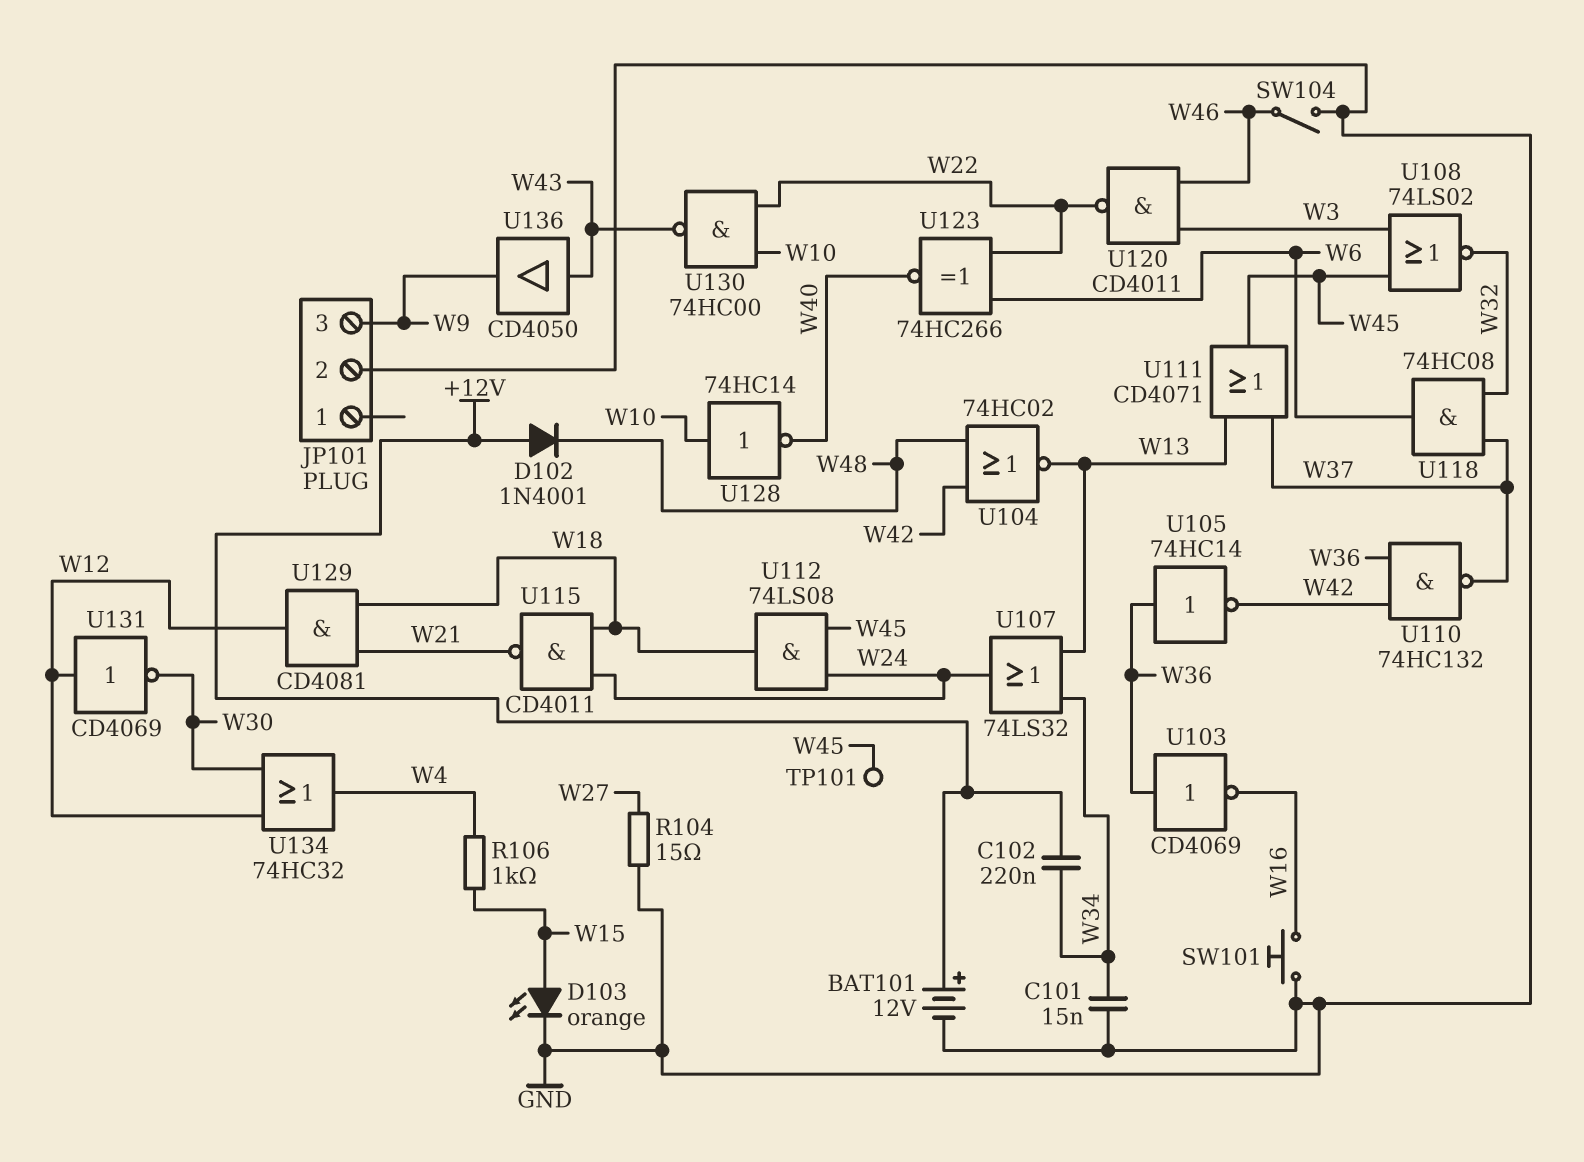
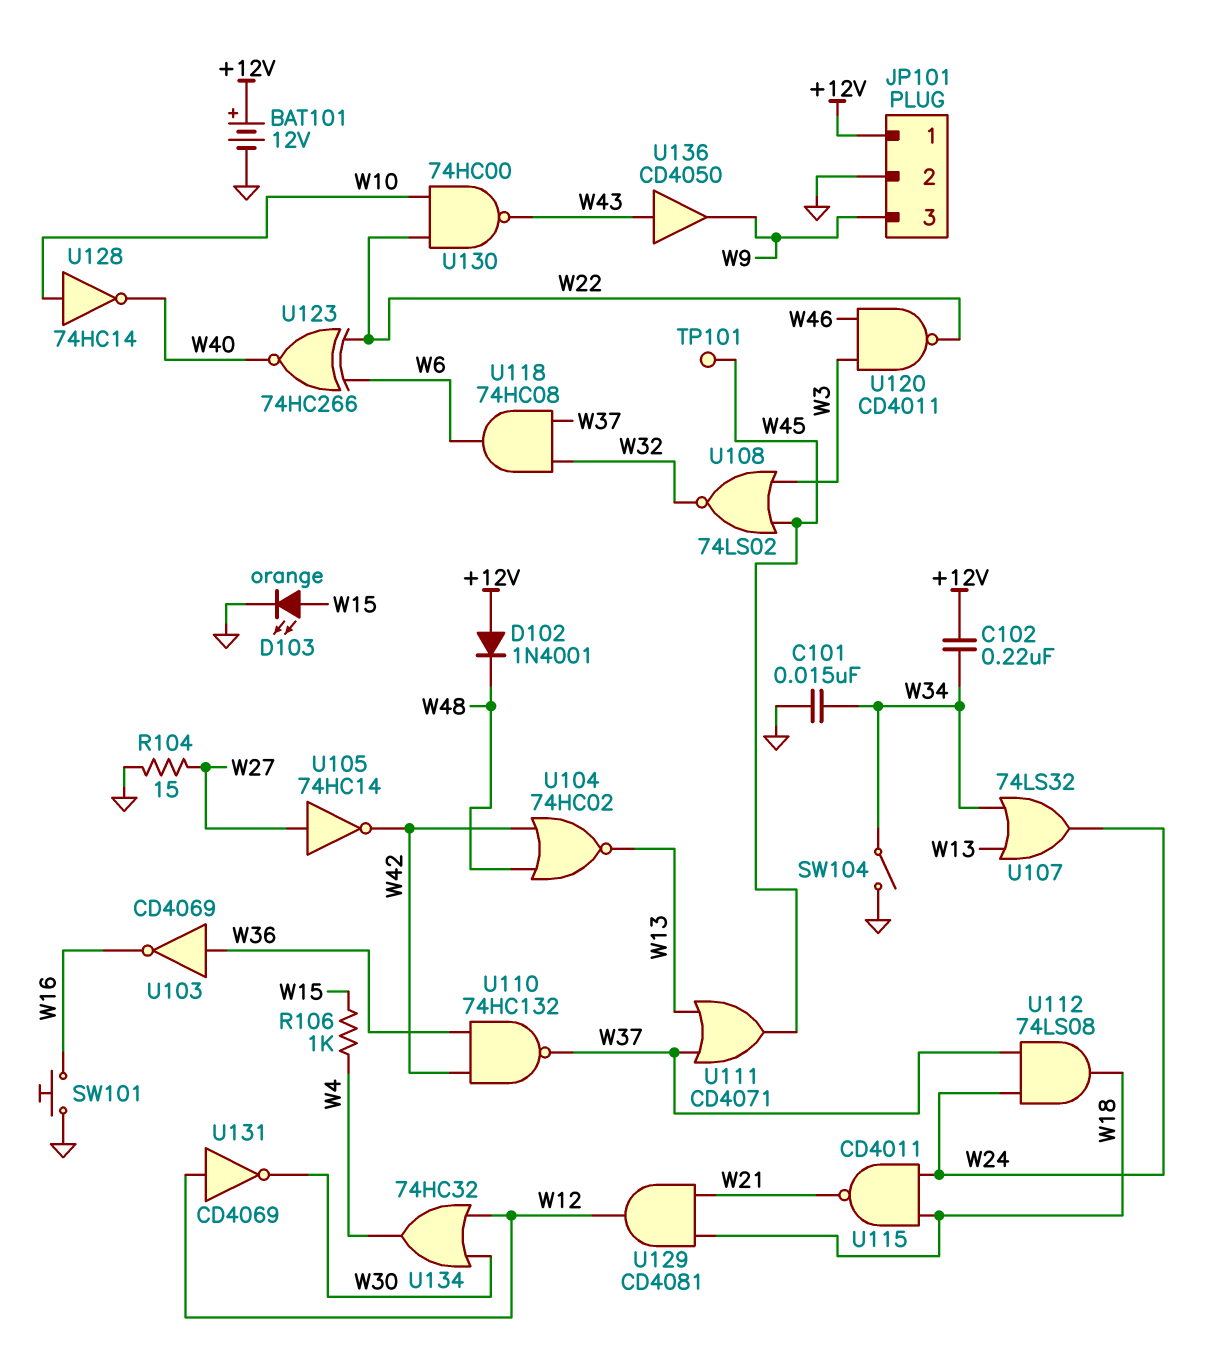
JP101 pin 1: none -> +12V
SW104: switch (GND, W46) -> switch (GND, W34)
U105: NOT 74HC14 (in W36, out W42) -> NOT 74HC14 (in W27, out W42)
U112: AND 74LS08 (in W24, in W45, out W18) -> AND 74LS08 (in W24, in W37, out W18)

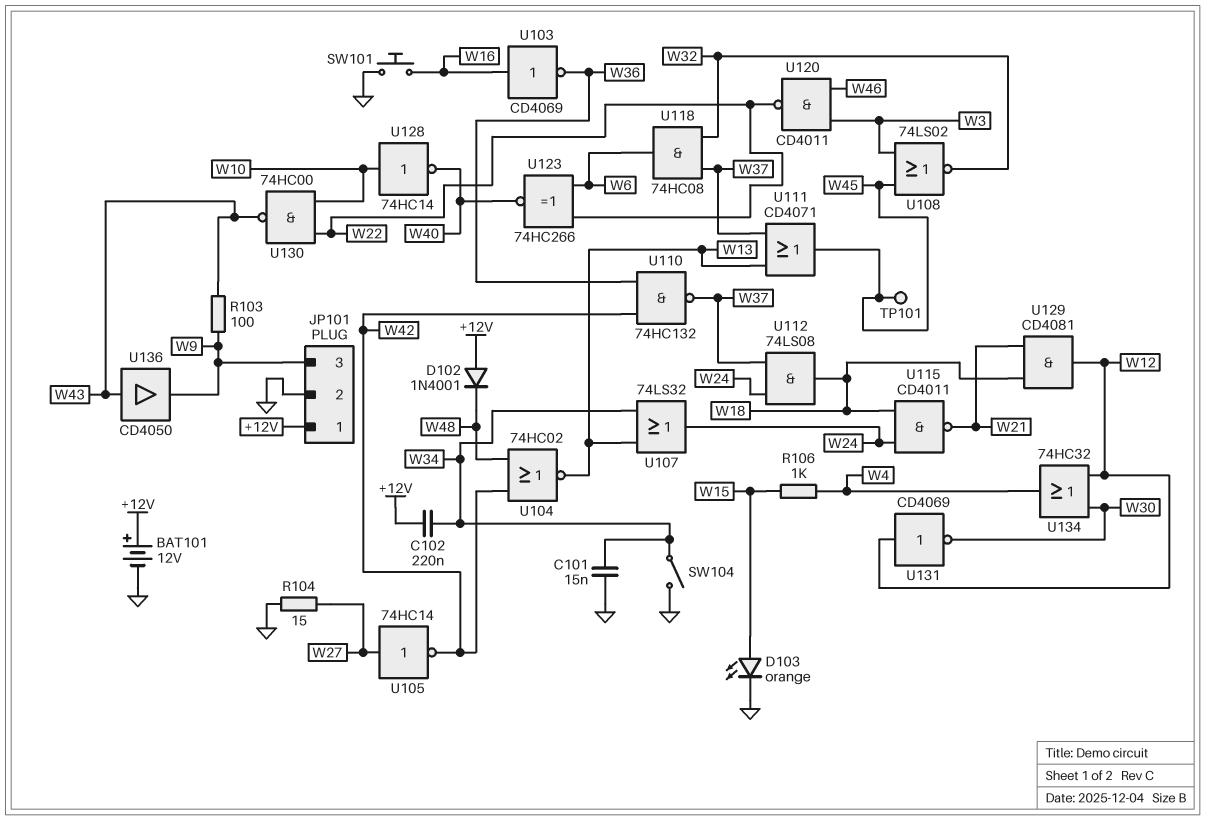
R103: none -> 100 (W9, W43)
U103: NOT CD4069 (in W36, out W16) -> NOT CD4069 (in W16, out W36)

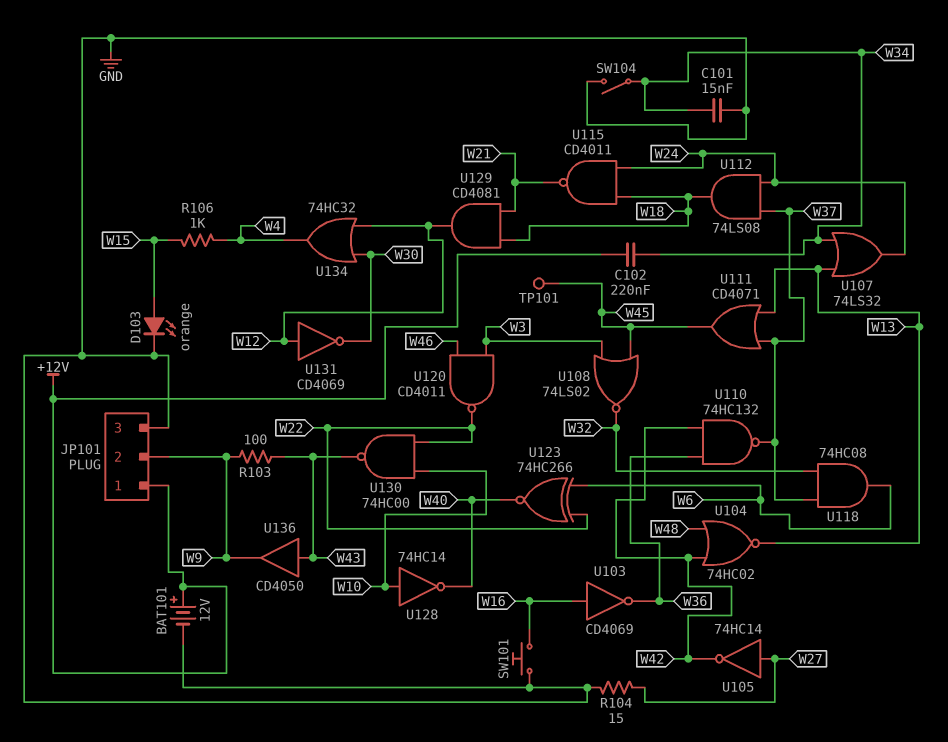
D102: diode 1N4001 (A +12V, K W48) -> none
JP101 pin 2: GND -> W9
JP101 pin 3: W9 -> GND

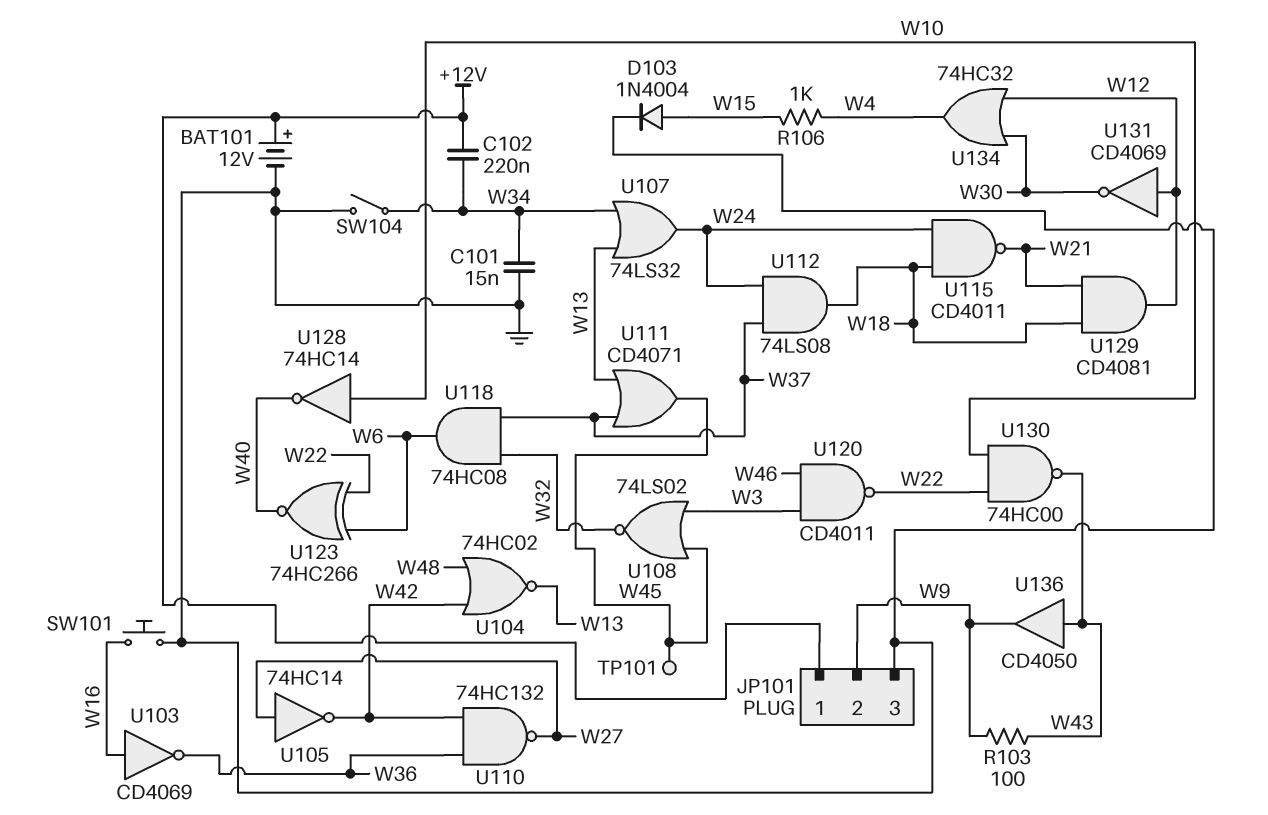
D103: LED orange (A W15, K GND) -> diode 1N4004 (A W15, K GND)
R104: 15 (GND, W27) -> none
U110: NAND 74HC132 (in W36, in W42, out W37) -> NAND 74HC132 (in W36, in W42, out W27)

